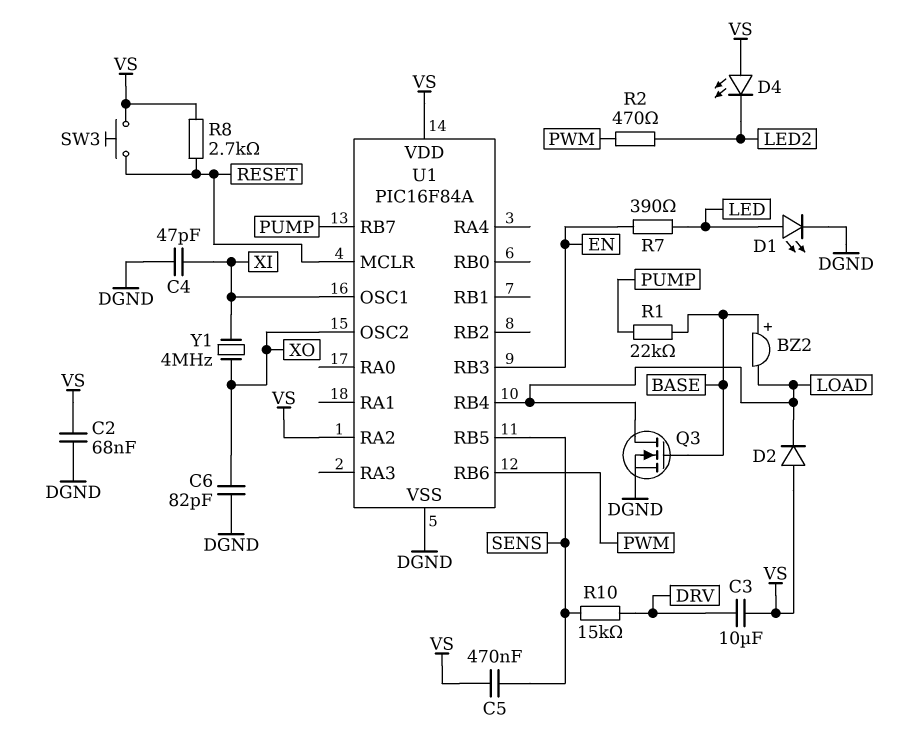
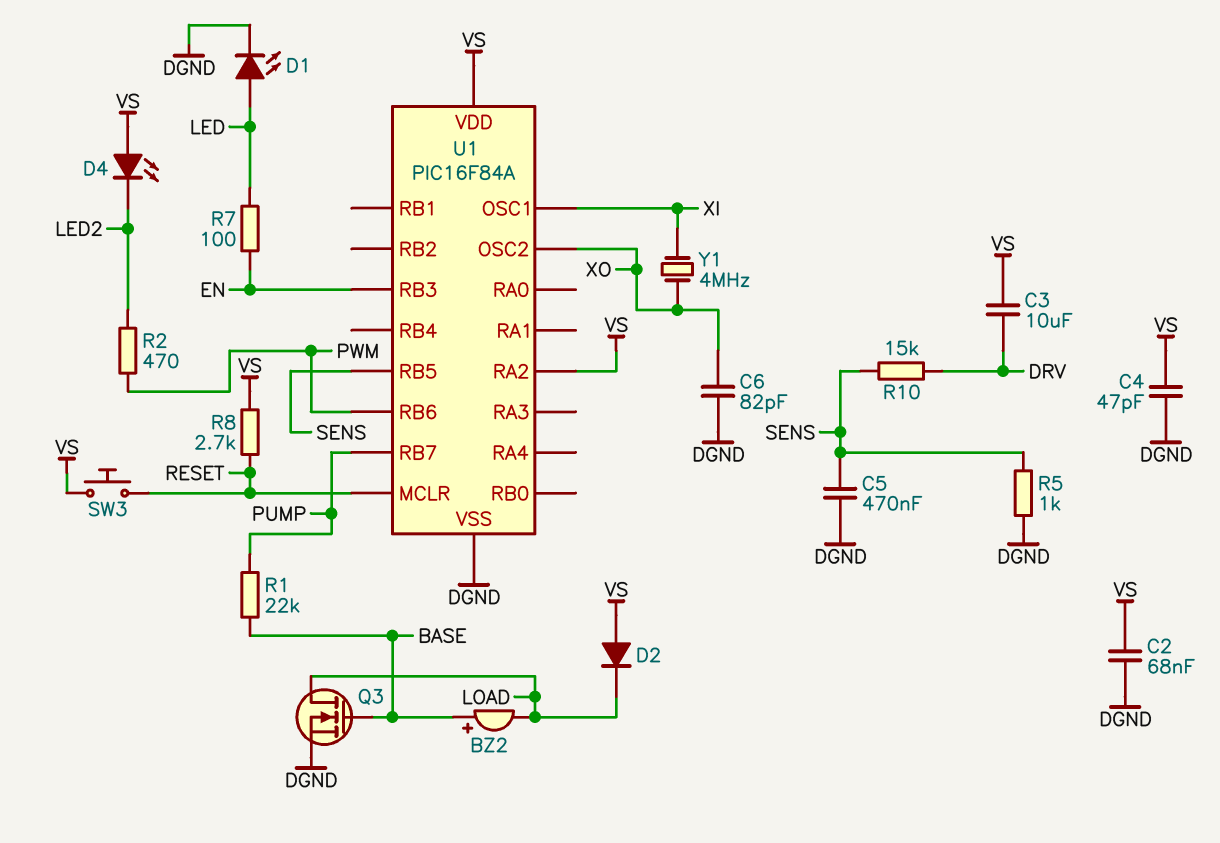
C4: 47pF (DGND, XI) -> 47pF (DGND, VS)
C5: 470nF (SENS, VS) -> 470nF (DGND, SENS)
R5: none -> 1k (DGND, SENS)
R7: 390 (EN, LED) -> 100 (EN, LED)
U1 pin RB4: LOAD -> none

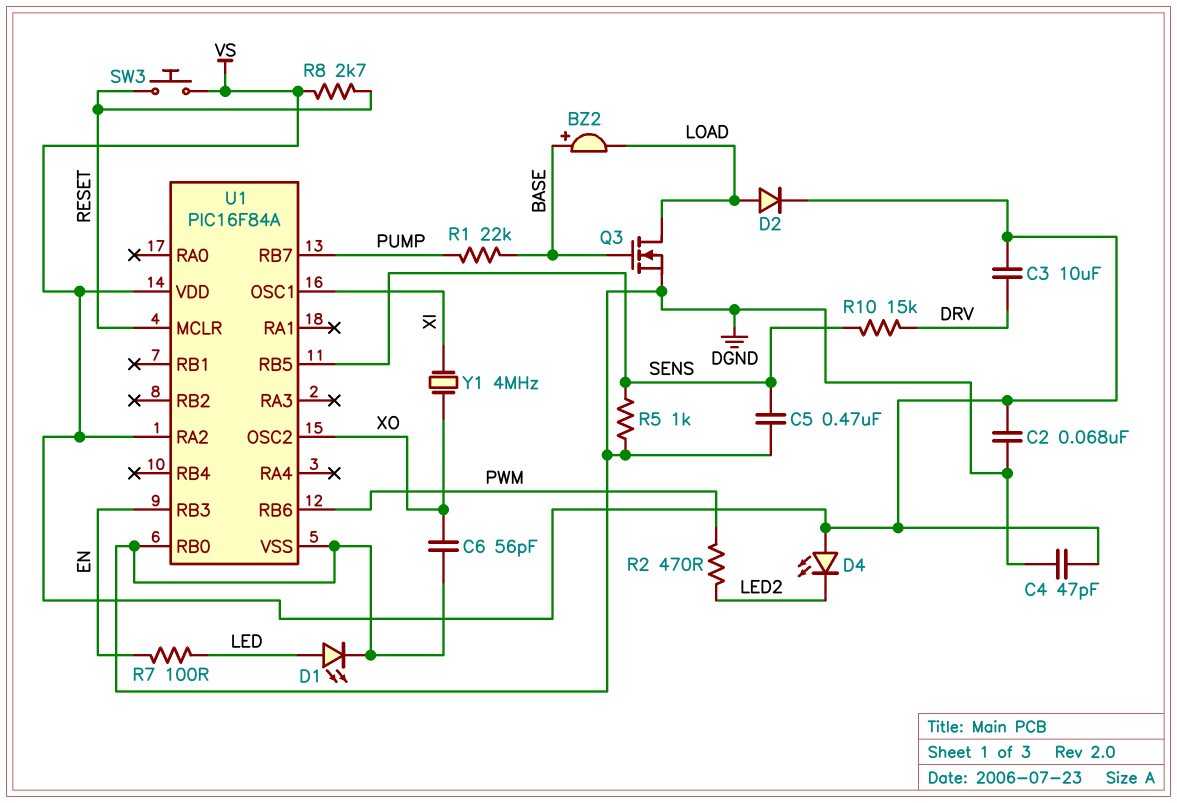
C6: 82pF (DGND, XO) -> 56pF (DGND, XO)
D2: diode (A VS, K LOAD) -> diode (A LOAD, K VS)
U1 pin RB0: none -> DGND

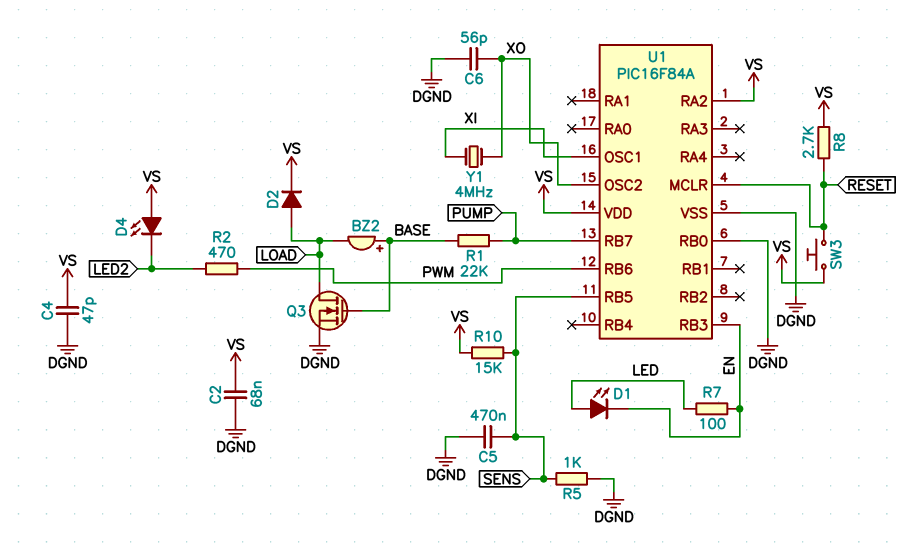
C3: 10uF (DRV, VS) -> none
D1: LED (A LED, K DGND) -> LED (A LED, K EN)
R10: 15k (DRV, SENS) -> 15k (SENS, VS)

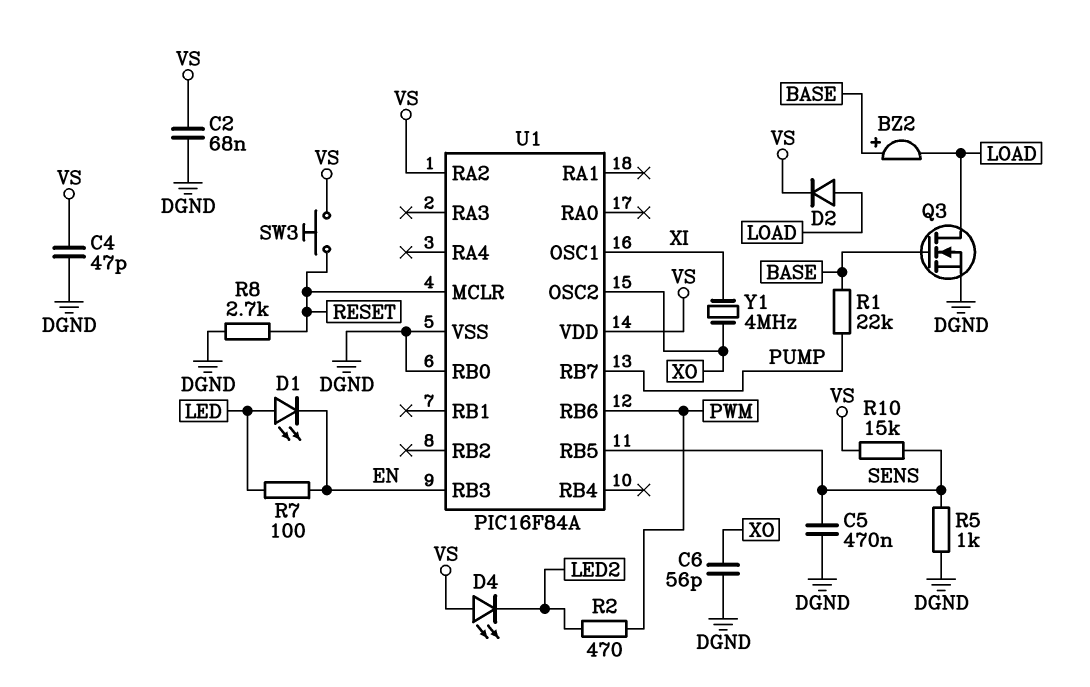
R8: 2.7k (RESET, VS) -> 2.7k (DGND, RESET)

